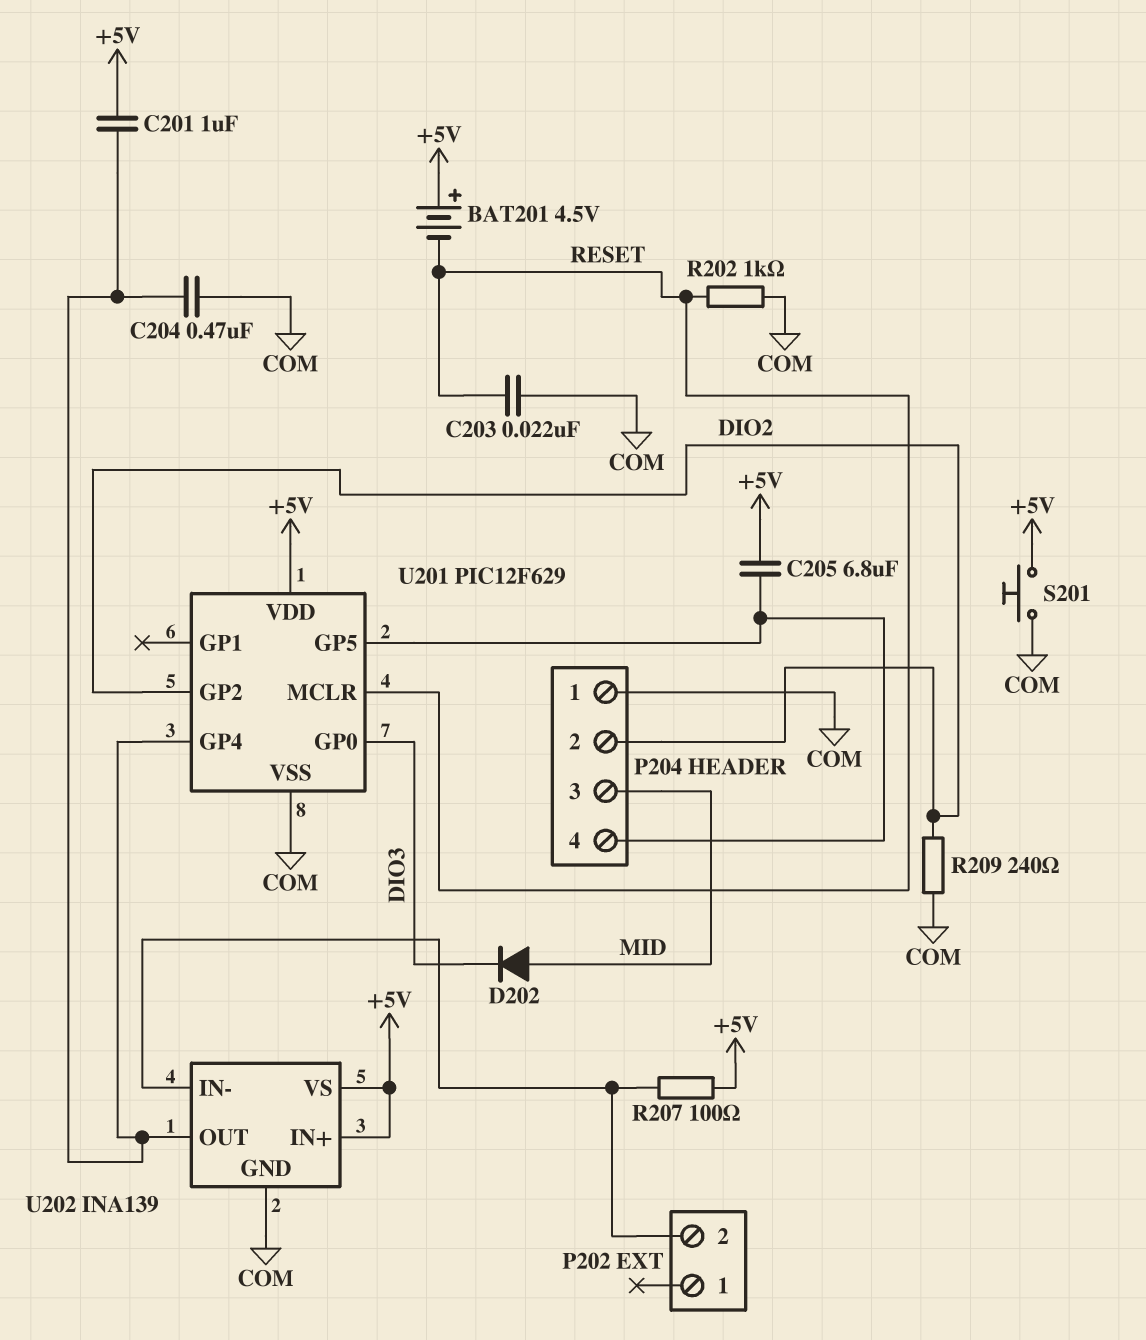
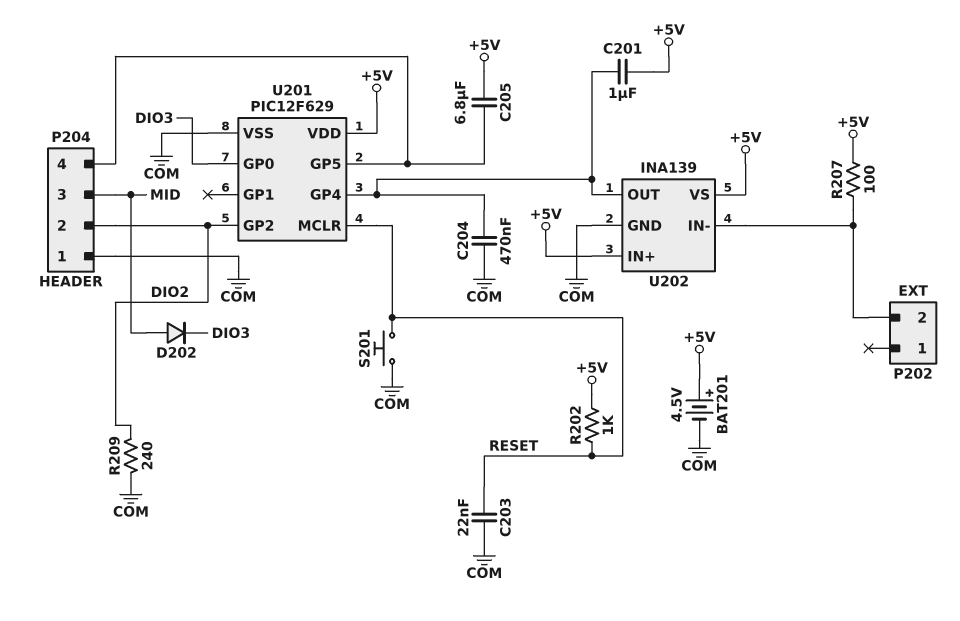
BAT201: 4.5V (plus +5V, minus RESET) -> 4.5V (plus +5V, minus COM)
R202: 1k (COM, RESET) -> 1k (+5V, RESET)
S201: button (+5V, COM) -> button (COM, RESET)

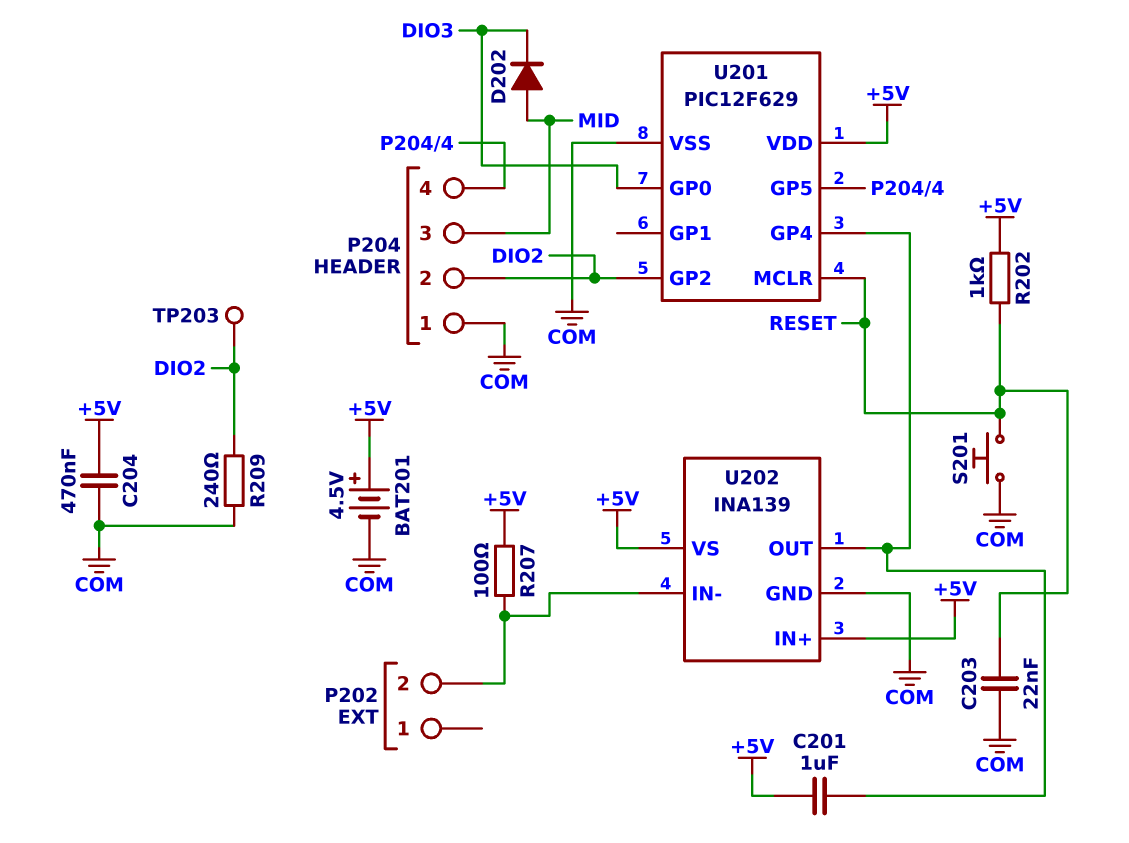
C204: 470nF (COM, U201/GP4) -> 470nF (+5V, COM)
C205: 6.8uF (+5V, P204/4) -> none
TP203: none -> test point (DIO2)

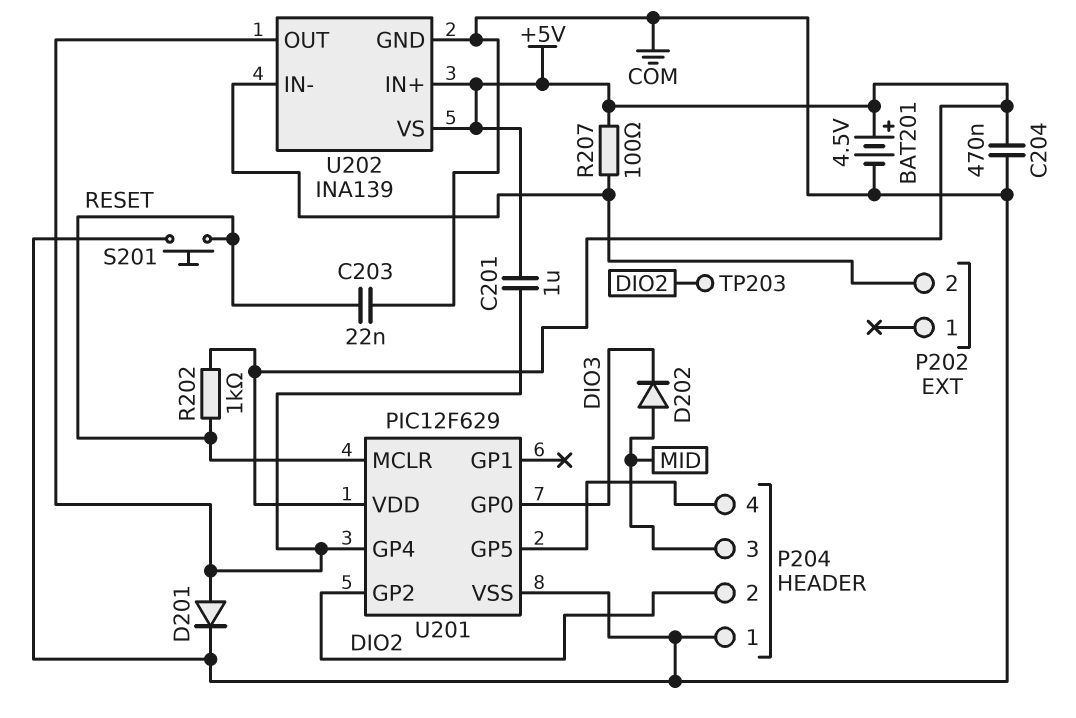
D201: none -> diode (A U201/GP4, K COM)
R209: 240 (COM, DIO2) -> none

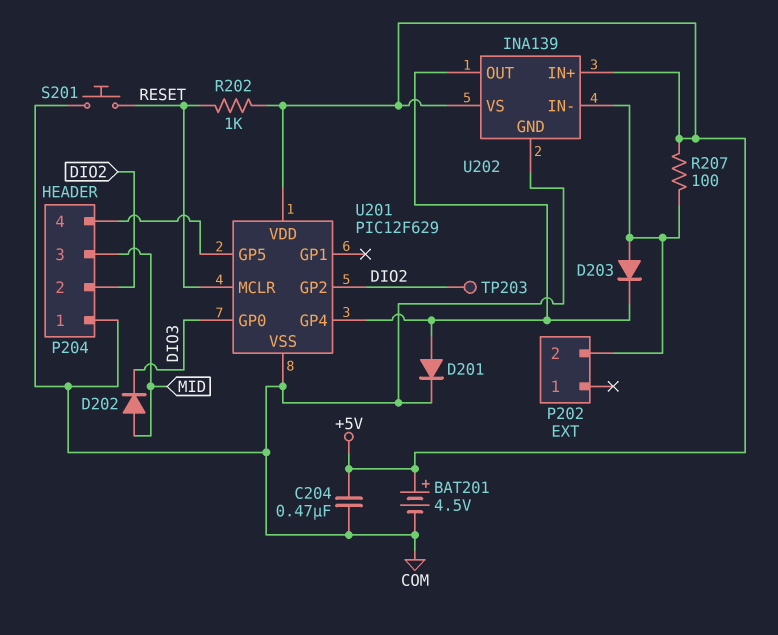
C201: 1uF (+5V, U201/GP4) -> none
C203: 22nF (COM, RESET) -> none
D203: none -> diode (A P202/2, K U201/GP4)

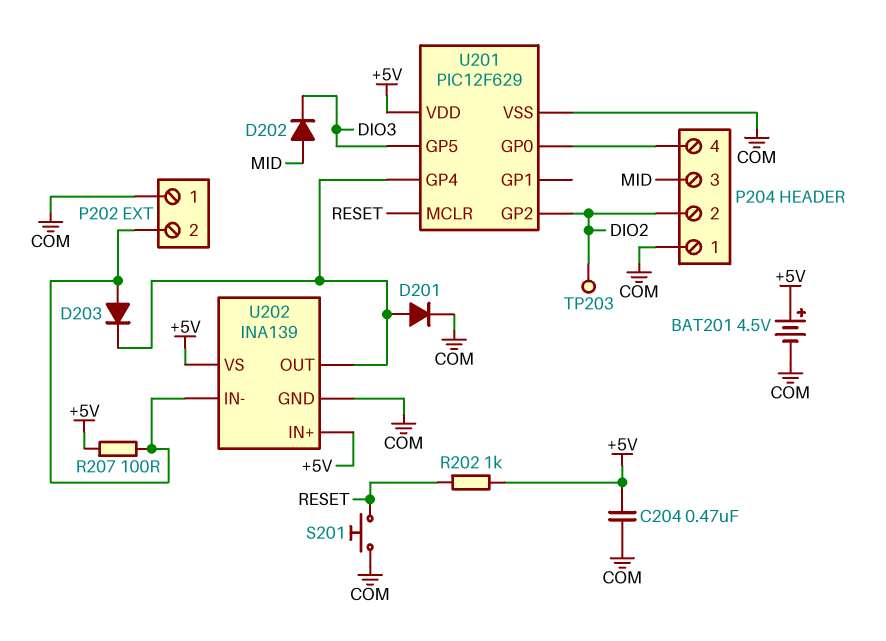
P202 pin 1: none -> COM
U201 pin GP0: DIO3 -> P204/4
U201 pin GP5: P204/4 -> DIO3

